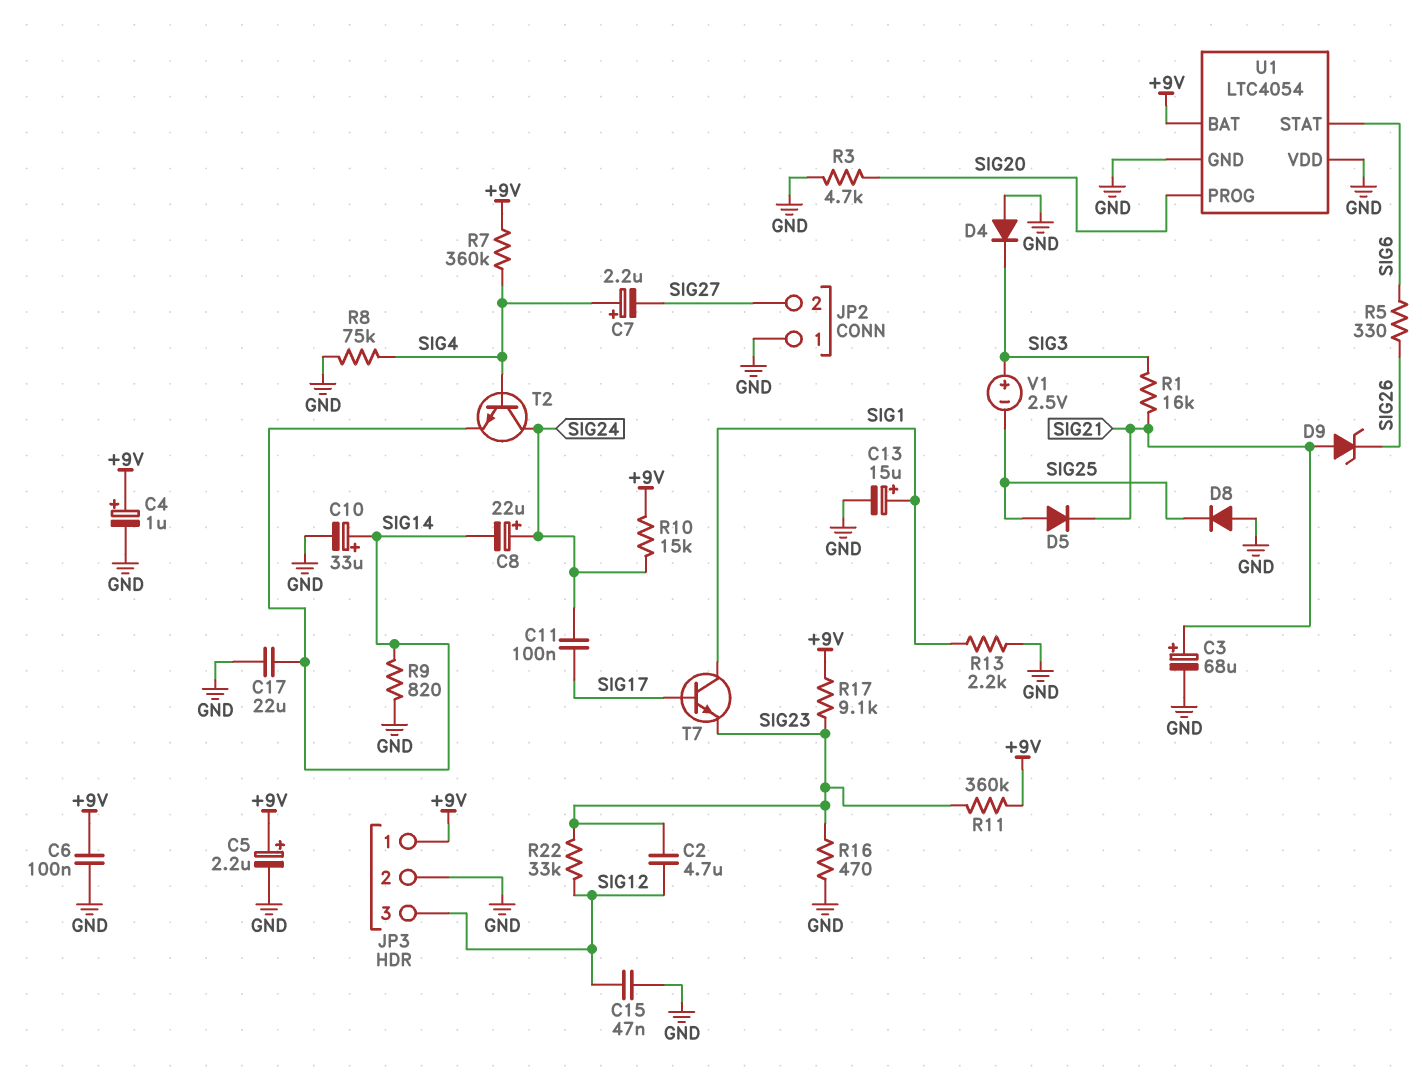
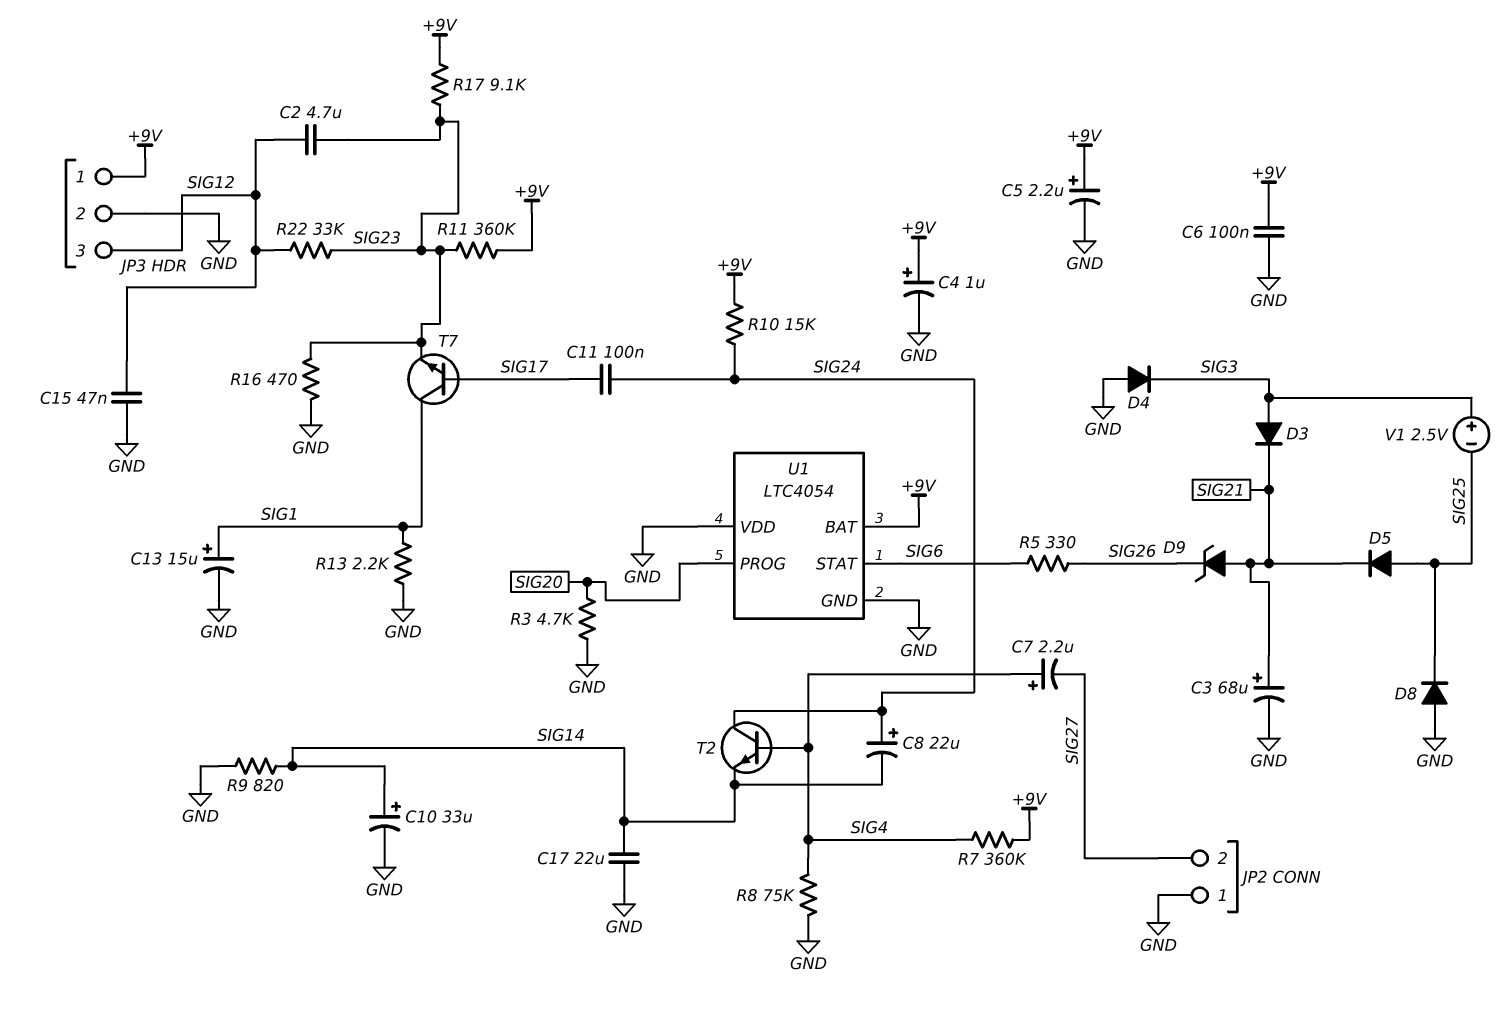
D3: none -> diode (A SIG3, K SIG21)
R1: 16k (SIG3, SIG21) -> none

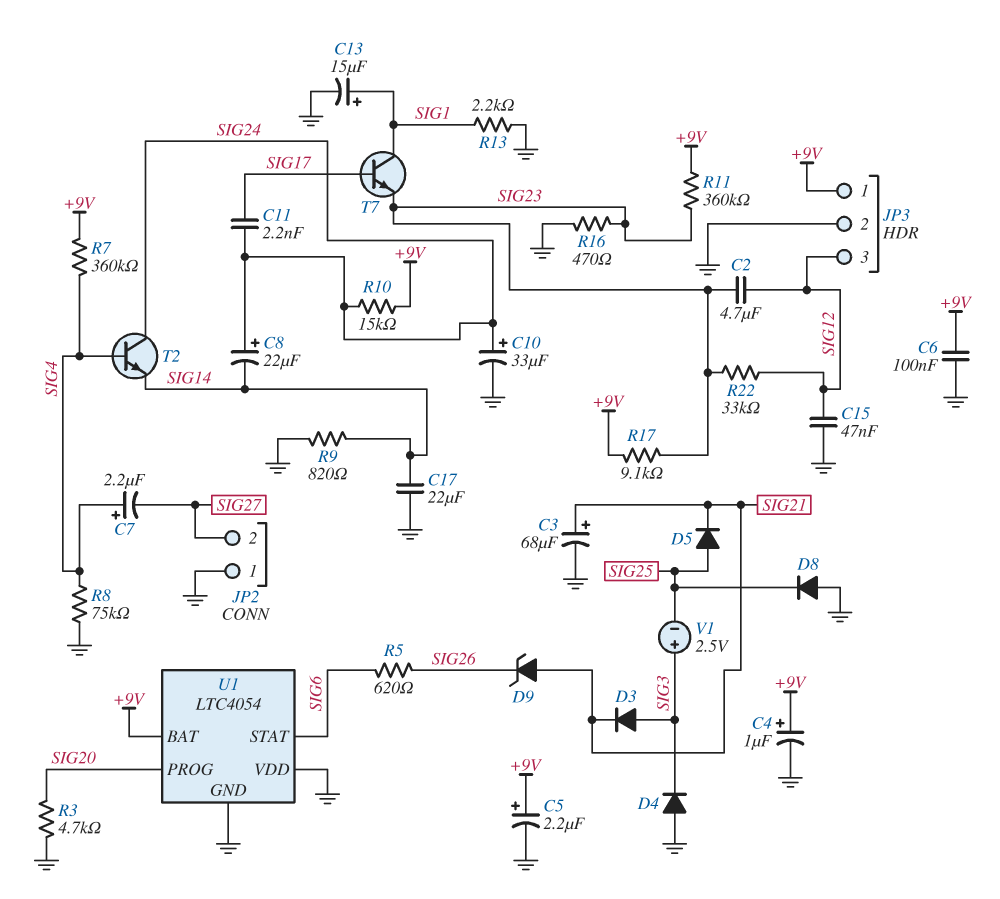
C10: 33uF (plus SIG14, minus GND) -> 33uF (plus SIG24, minus GND)
C11: 100nF (SIG17, SIG24) -> 2.2nF (SIG17, SIG24)
R5: 330 (SIG6, SIG26) -> 620 (SIG6, SIG26)

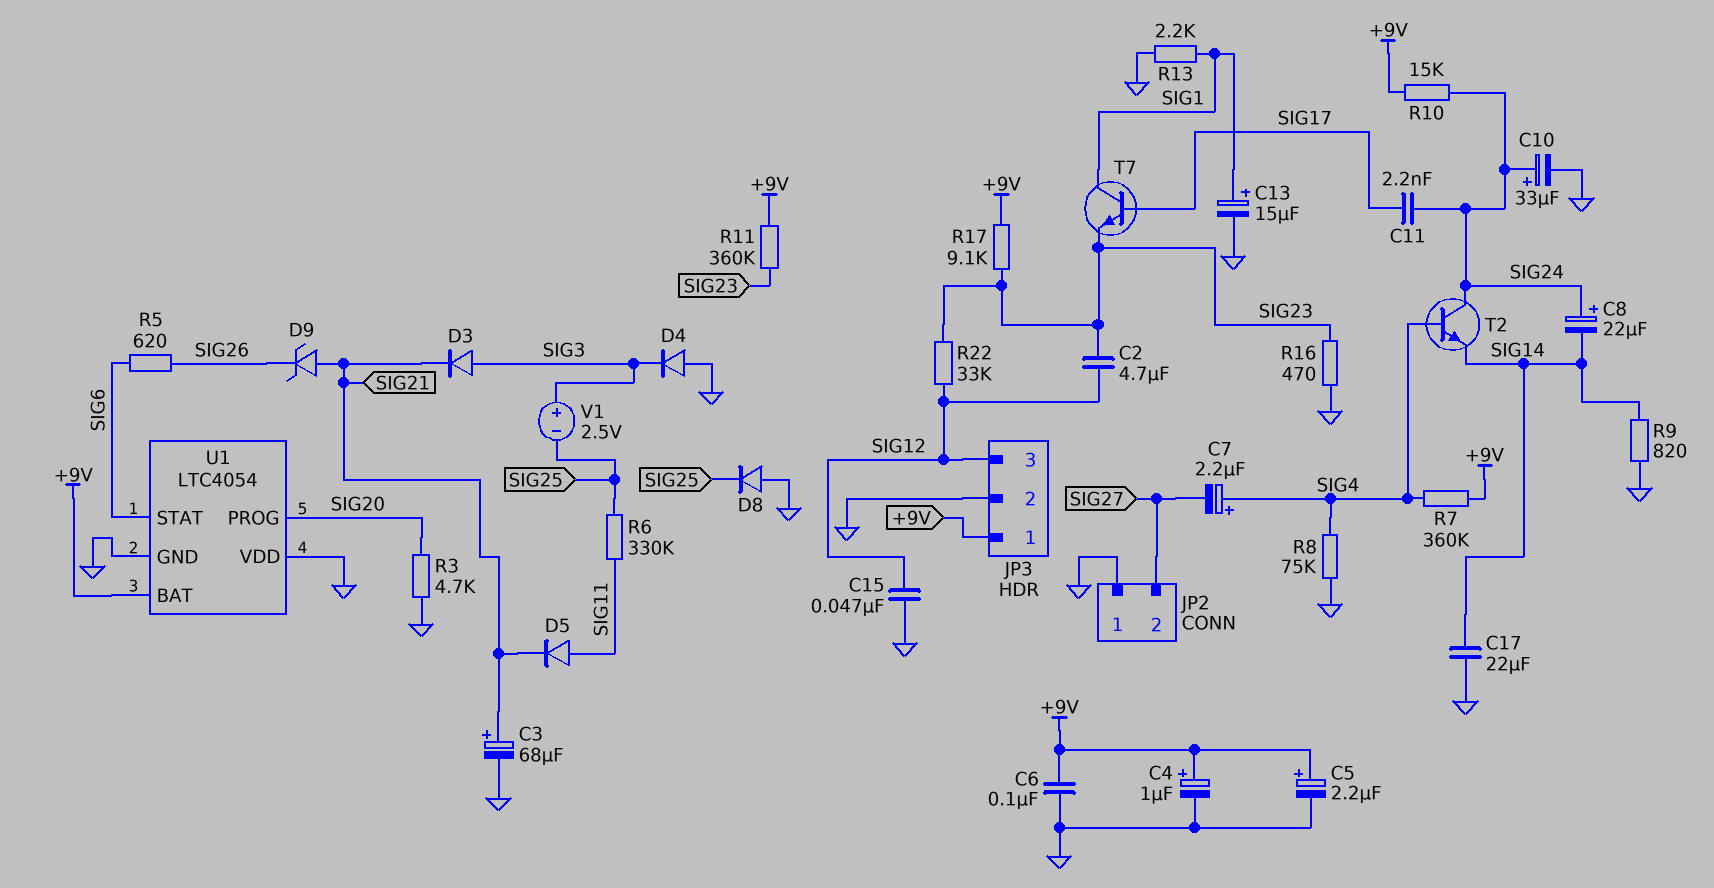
D5: diode (A SIG25, K SIG21) -> diode (A SIG11, K SIG21)
R6: none -> 330k (SIG11, SIG25)

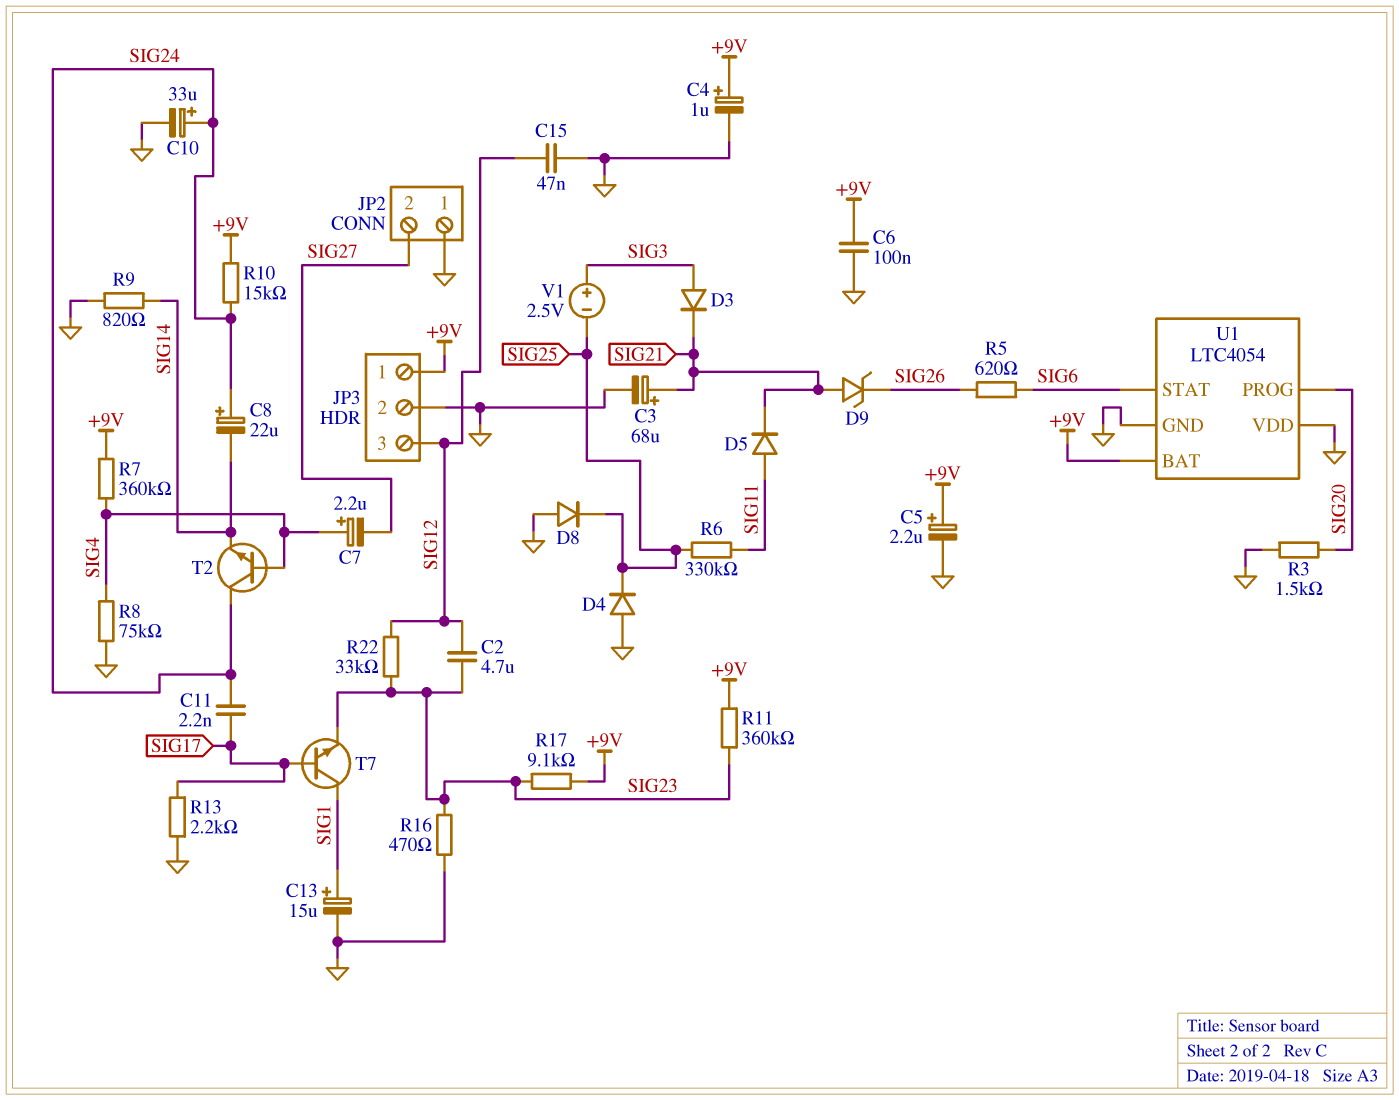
C17: 22uF (GND, SIG14) -> none
D4: diode (A GND, K SIG3) -> diode (A GND, K SIG25)
R3: 4.7k (GND, SIG20) -> 1.5k (GND, SIG20)
R13: 2.2k (GND, SIG1) -> 2.2k (GND, SIG17)

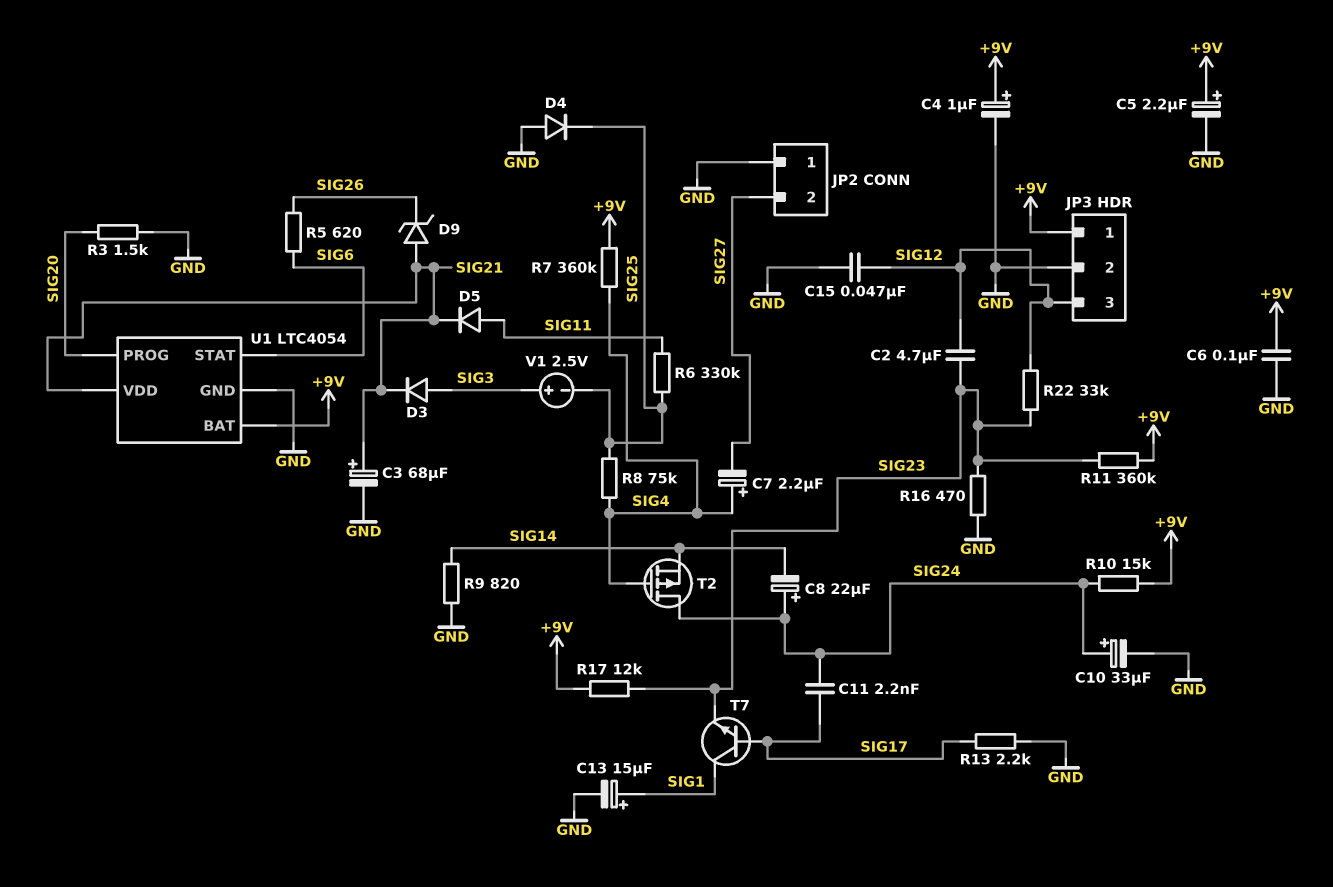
D8: diode (A GND, K SIG25) -> none
R8: 75k (GND, SIG4) -> 75k (SIG4, SIG25)
R17: 9.1k (+9V, SIG23) -> 12k (+9V, SIG23)
T2: NPN (B SIG4, C SIG24, E SIG14) -> PMOS (G SIG4, D SIG24, S SIG14)
U1 pin VDD: GND -> SIG21

